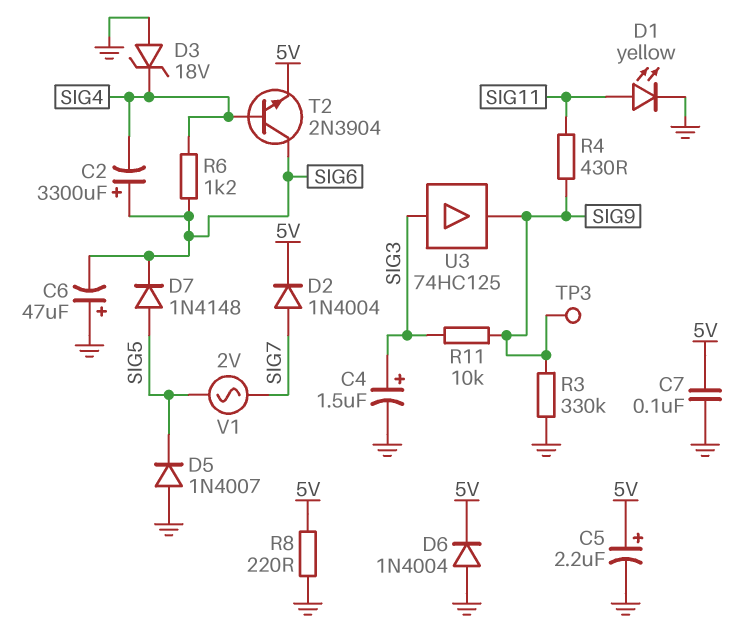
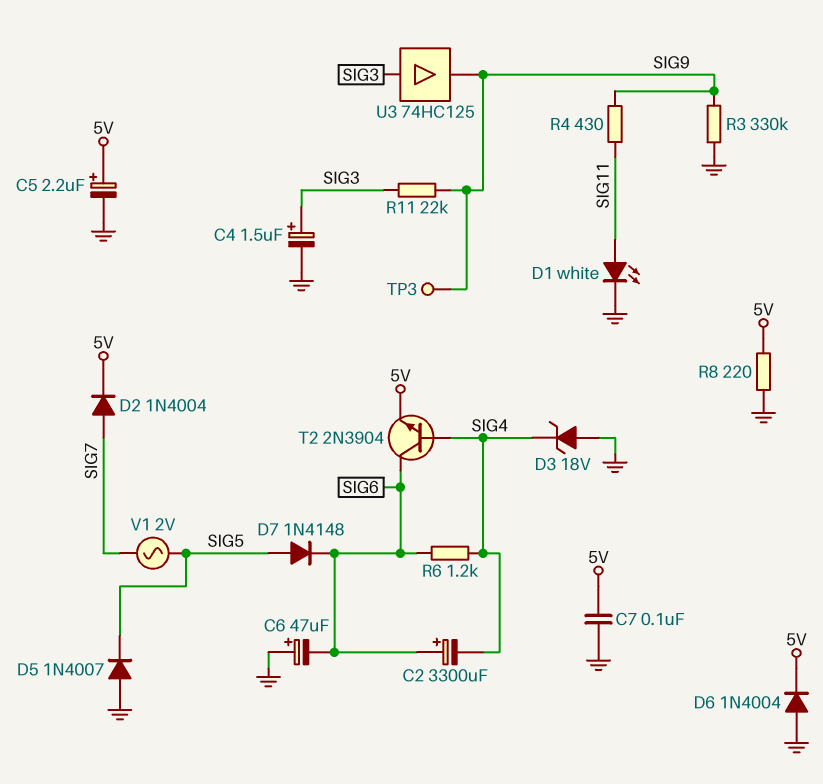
D1: LED yellow (A SIG11, K GND) -> LED white (A SIG11, K GND)
R11: 10k (SIG3, SIG9) -> 22k (SIG3, SIG9)

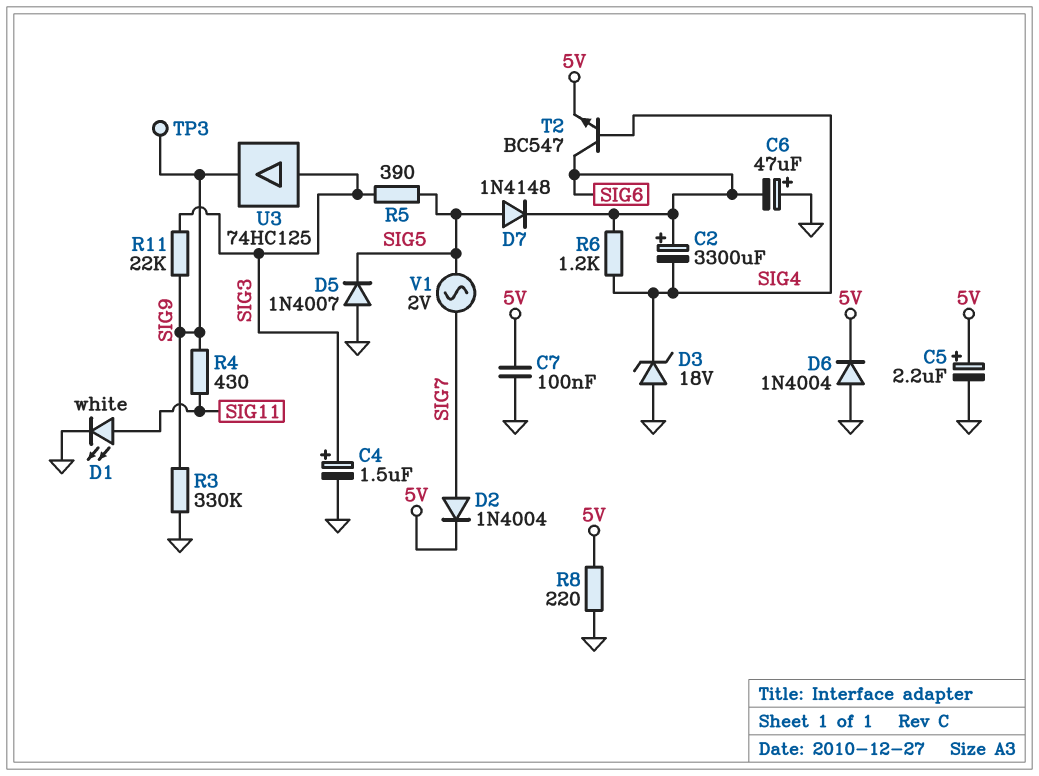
R5: none -> 390 (SIG3, SIG5)
T2: NPN 2N3904 (B SIG4, C SIG6, E 5V) -> NPN BC547 (B SIG4, C SIG6, E 5V)

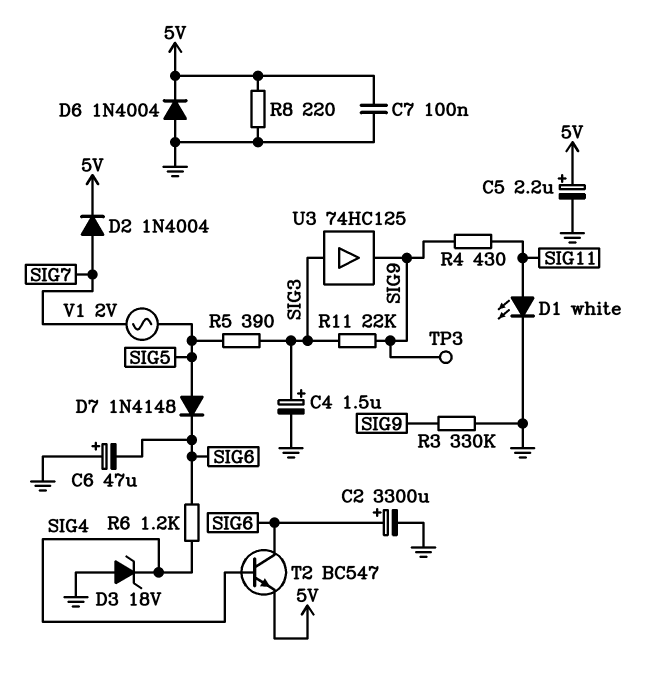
C2: 3300uF (plus SIG6, minus SIG4) -> 3300uF (plus SIG6, minus GND)
D5: diode 1N4007 (A GND, K SIG5) -> none

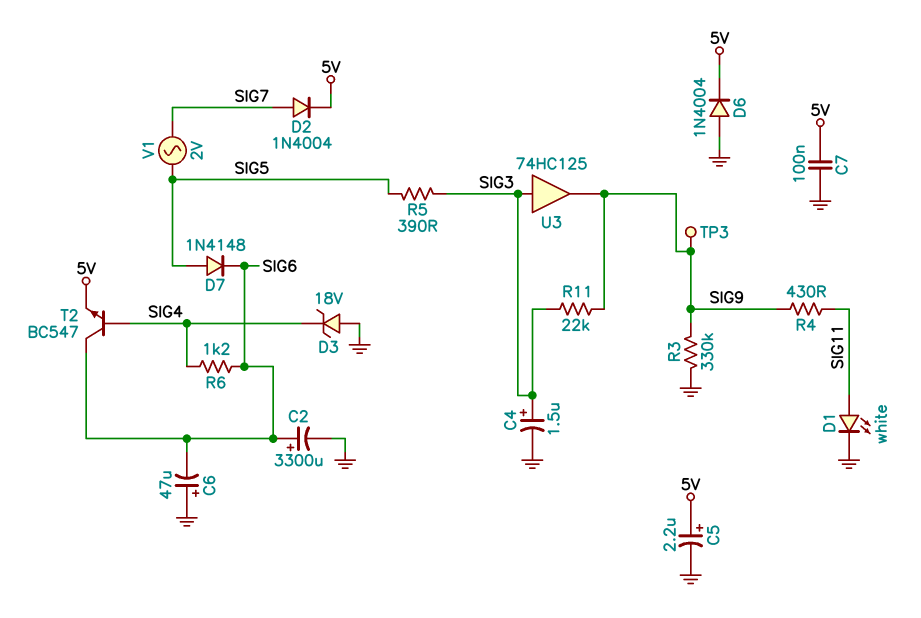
R8: 220 (5V, GND) -> none

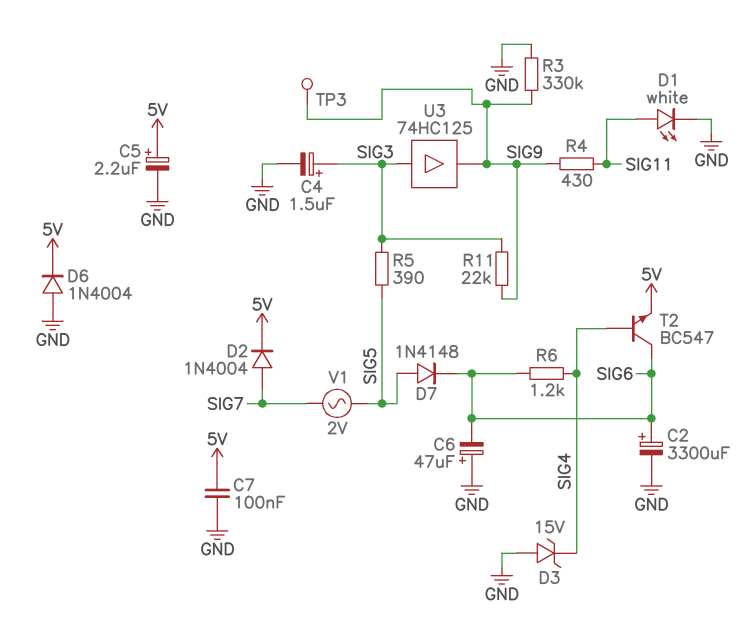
D3: zener 18V (A GND, K SIG4) -> zener 15V (A GND, K SIG4)

